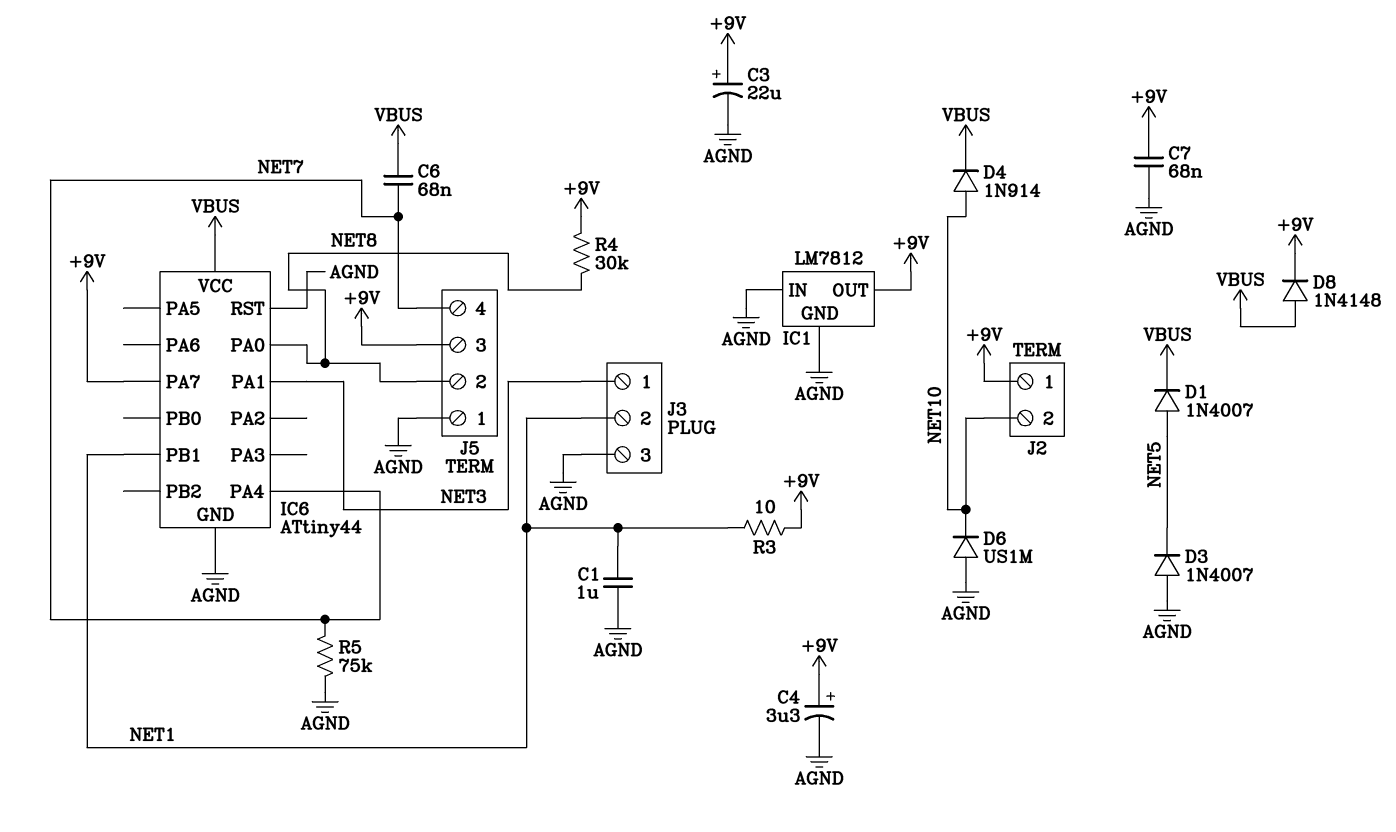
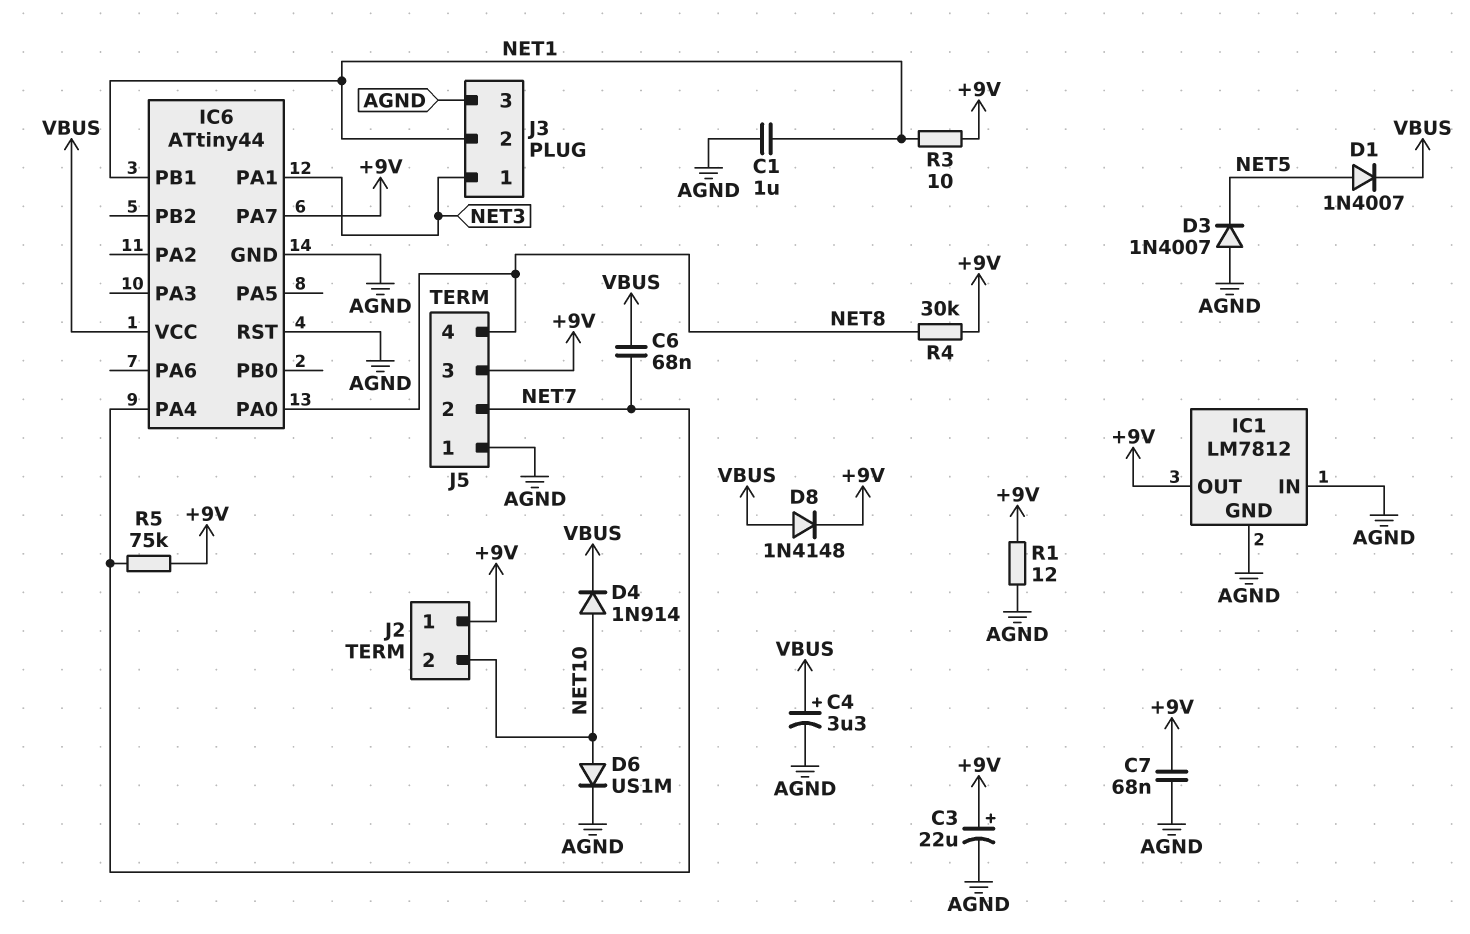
C4: 3.3uF (plus +9V, minus AGND) -> 3.3uF (plus VBUS, minus AGND)
D6: diode US1M (A AGND, K NET10) -> diode US1M (A NET10, K AGND)
J5 pin 2: NET8 -> NET7
J5 pin 4: NET7 -> NET8
R1: none -> 12 (+9V, AGND)
R5: 75k (AGND, NET7) -> 75k (+9V, NET7)

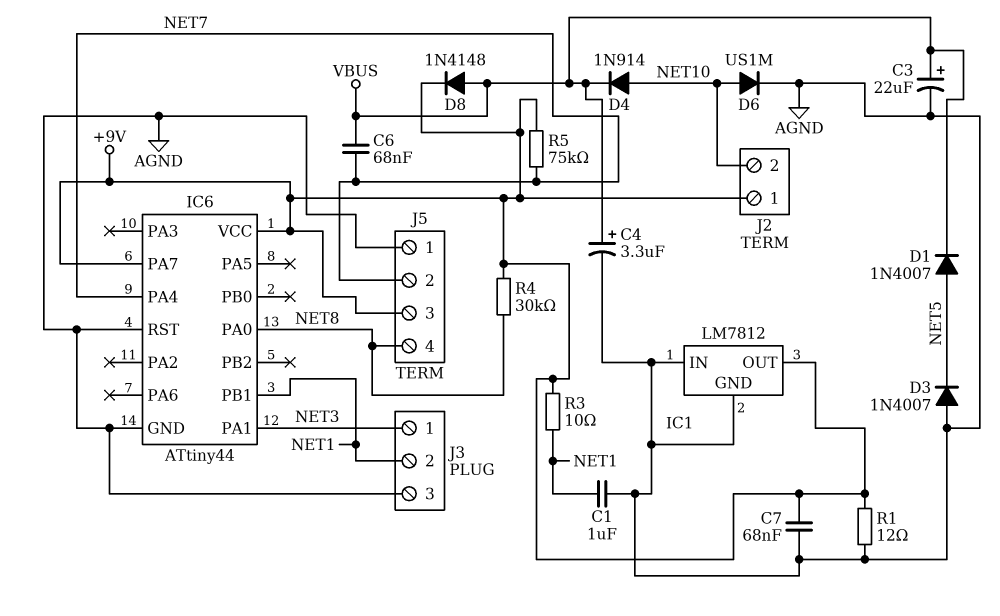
C3: 22uF (plus +9V, minus AGND) -> 22uF (plus VBUS, minus AGND)
IC6 pin VCC: VBUS -> +9V

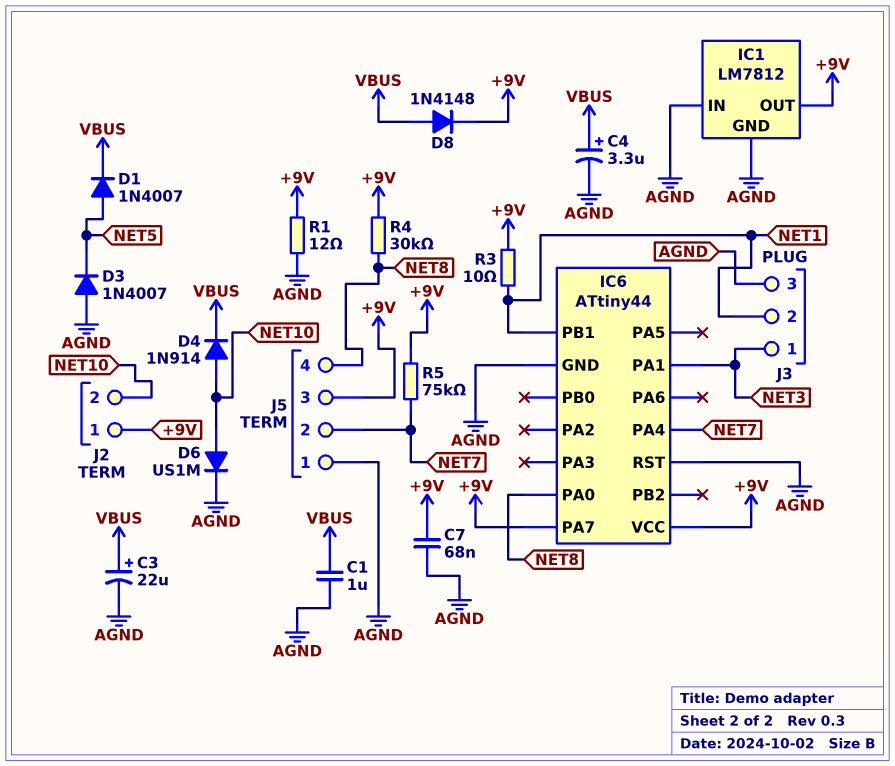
C1: 1uF (AGND, NET1) -> 1uF (AGND, VBUS)
C6: 68nF (NET7, VBUS) -> none

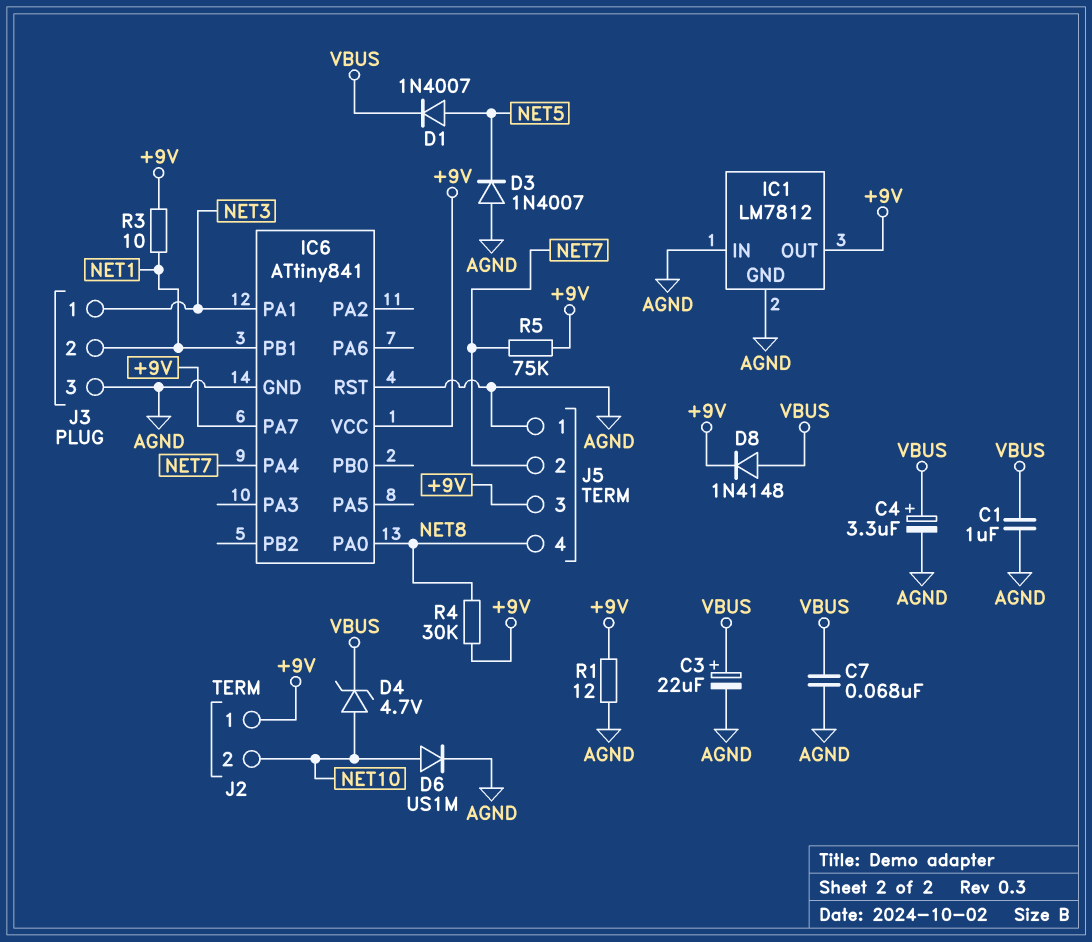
C7: 68nF (+9V, AGND) -> 68nF (AGND, VBUS)
D4: diode 1N914 (A NET10, K VBUS) -> zener 4.7V (A NET10, K VBUS)
IC6: ATtiny44 -> ATtiny841

